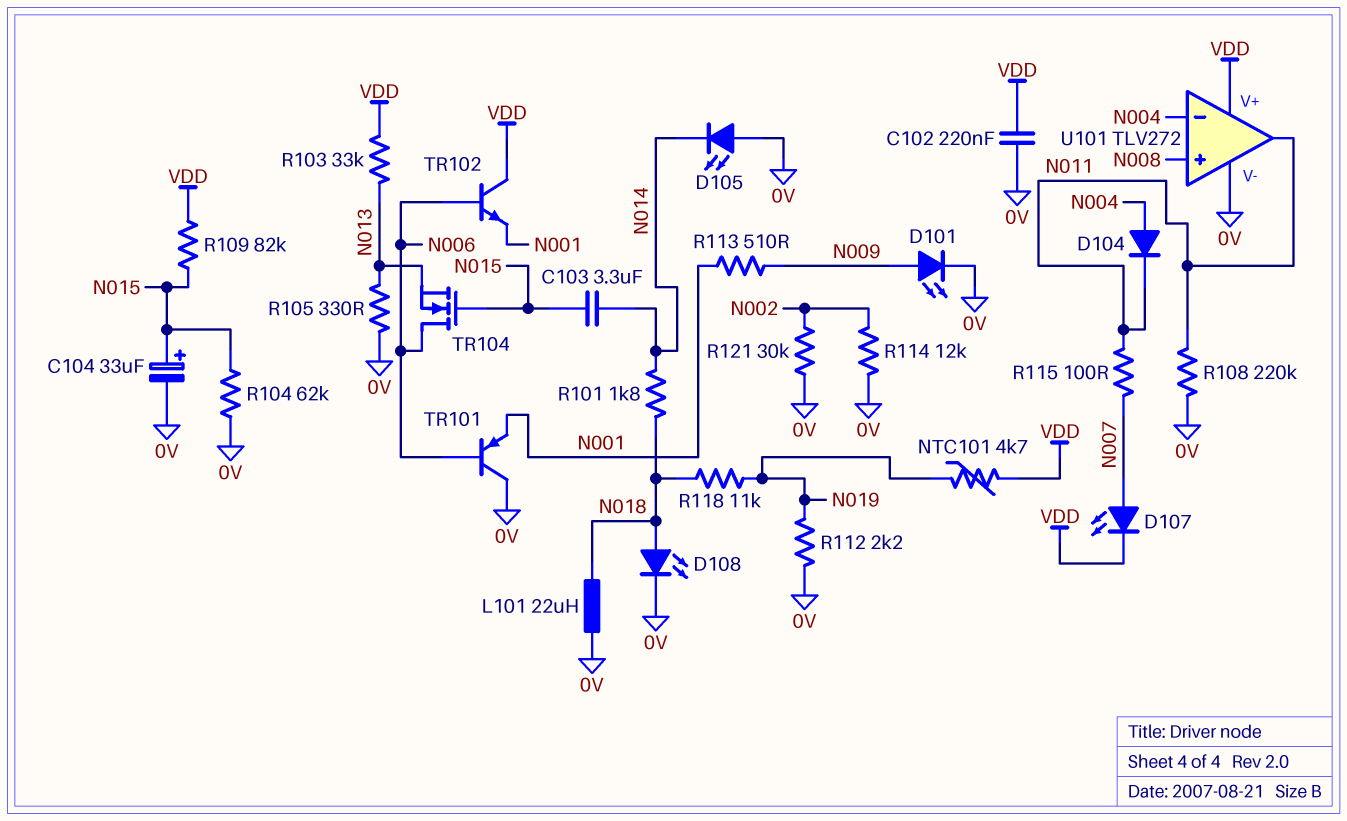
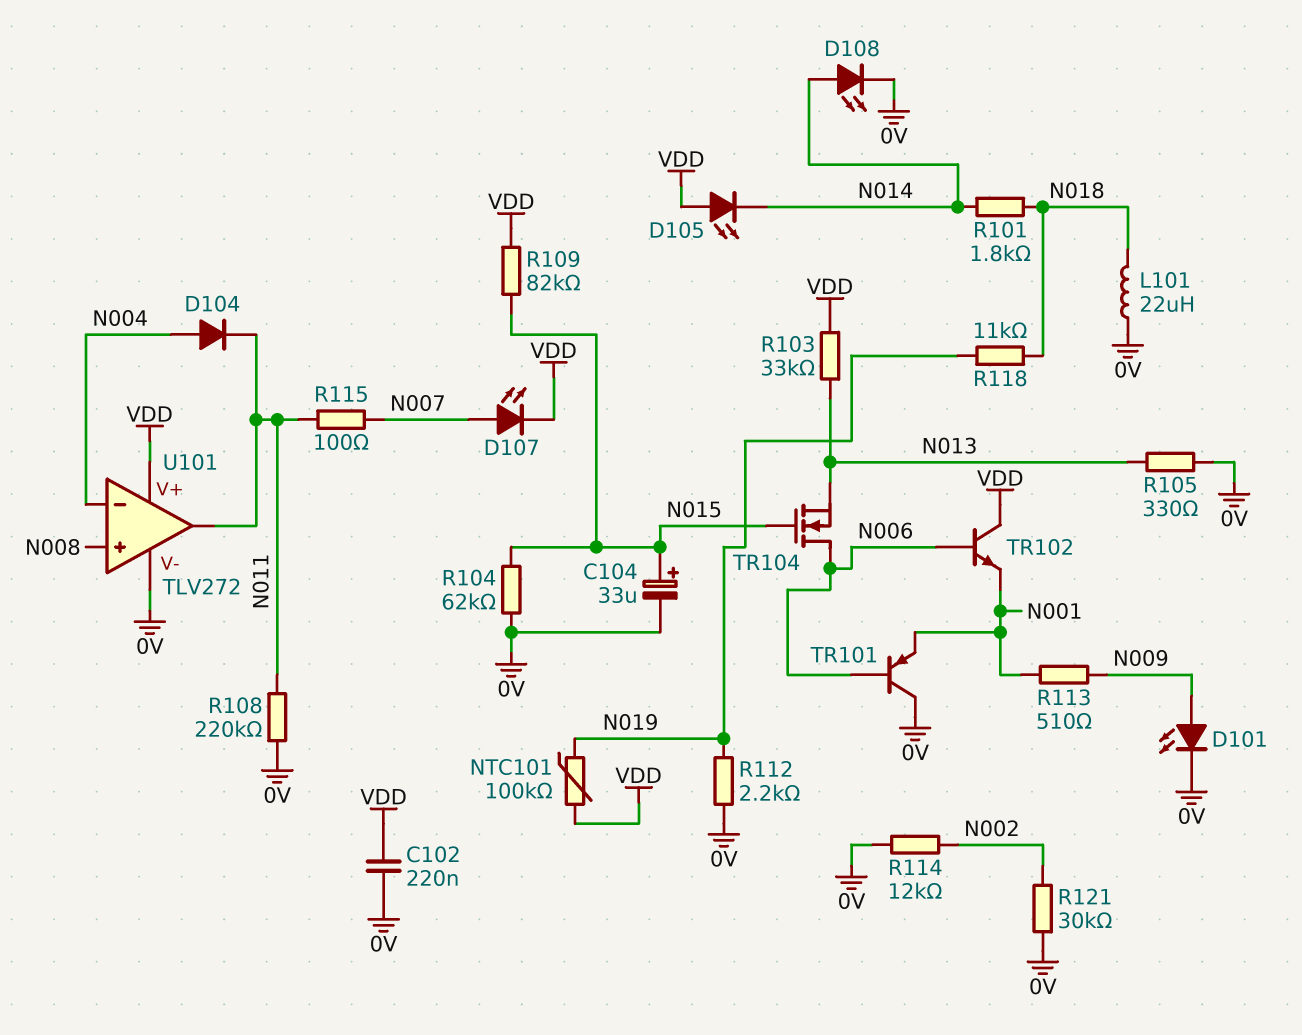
C103: 3.3uF (N014, N015) -> none
D105: LED (A 0V, K N014) -> LED (A VDD, K N014)
D108: LED (A N018, K 0V) -> LED (A N014, K 0V)
NTC101: 4.7k (N019, VDD) -> 100k (N019, VDD)

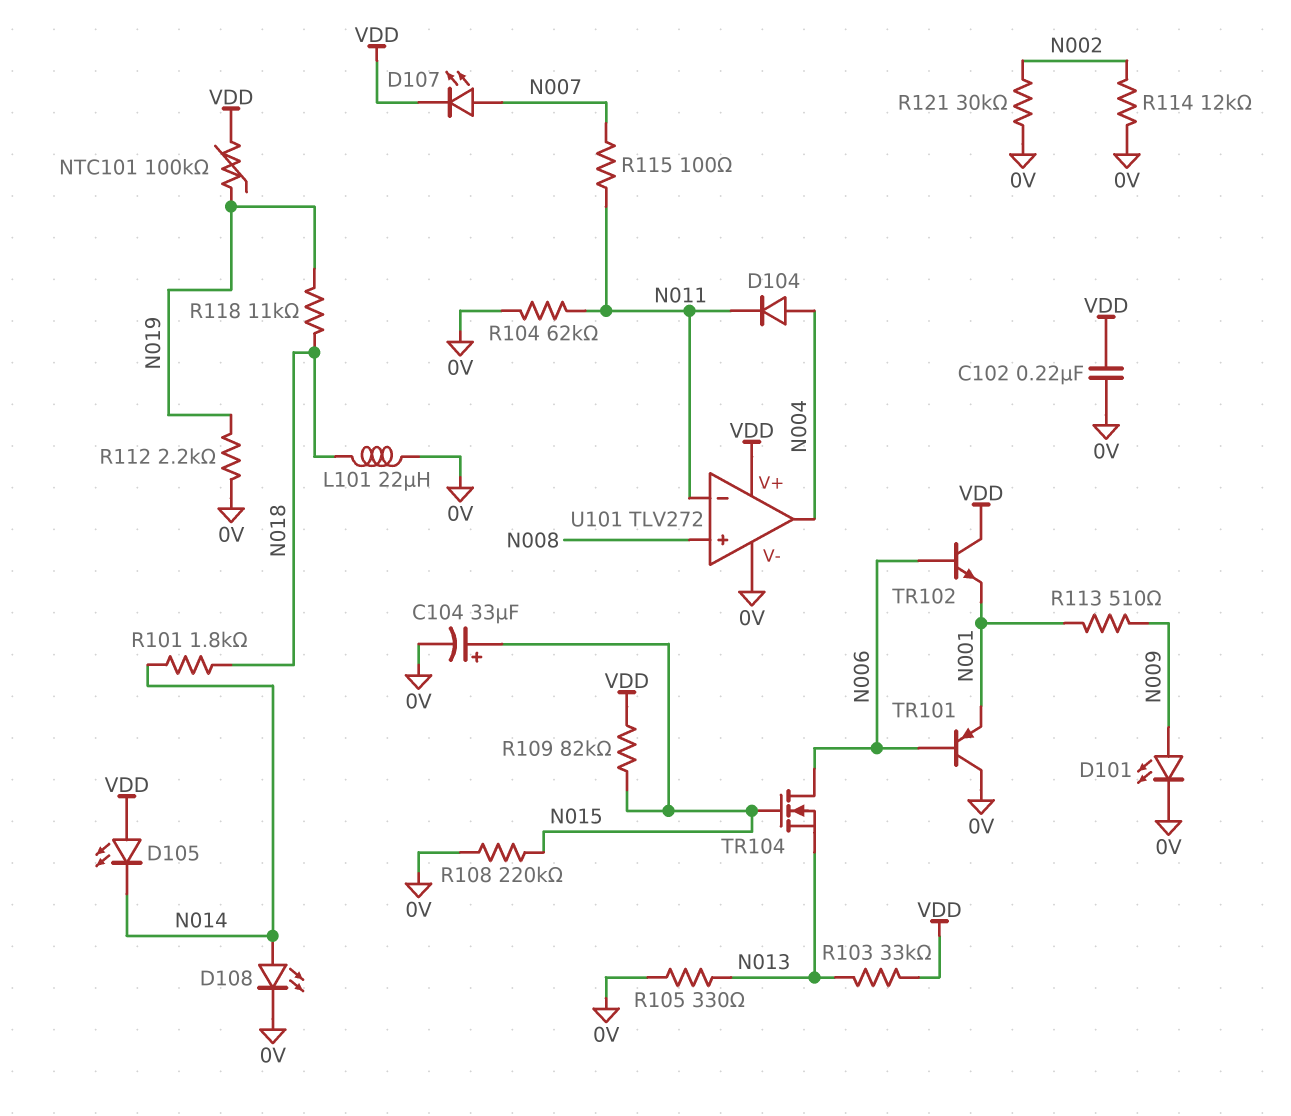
R104: 62k (0V, N015) -> 62k (0V, N011)
R108: 220k (0V, N011) -> 220k (0V, N015)
U101 pin in-: N004 -> N011
U101 pin out: N011 -> N004

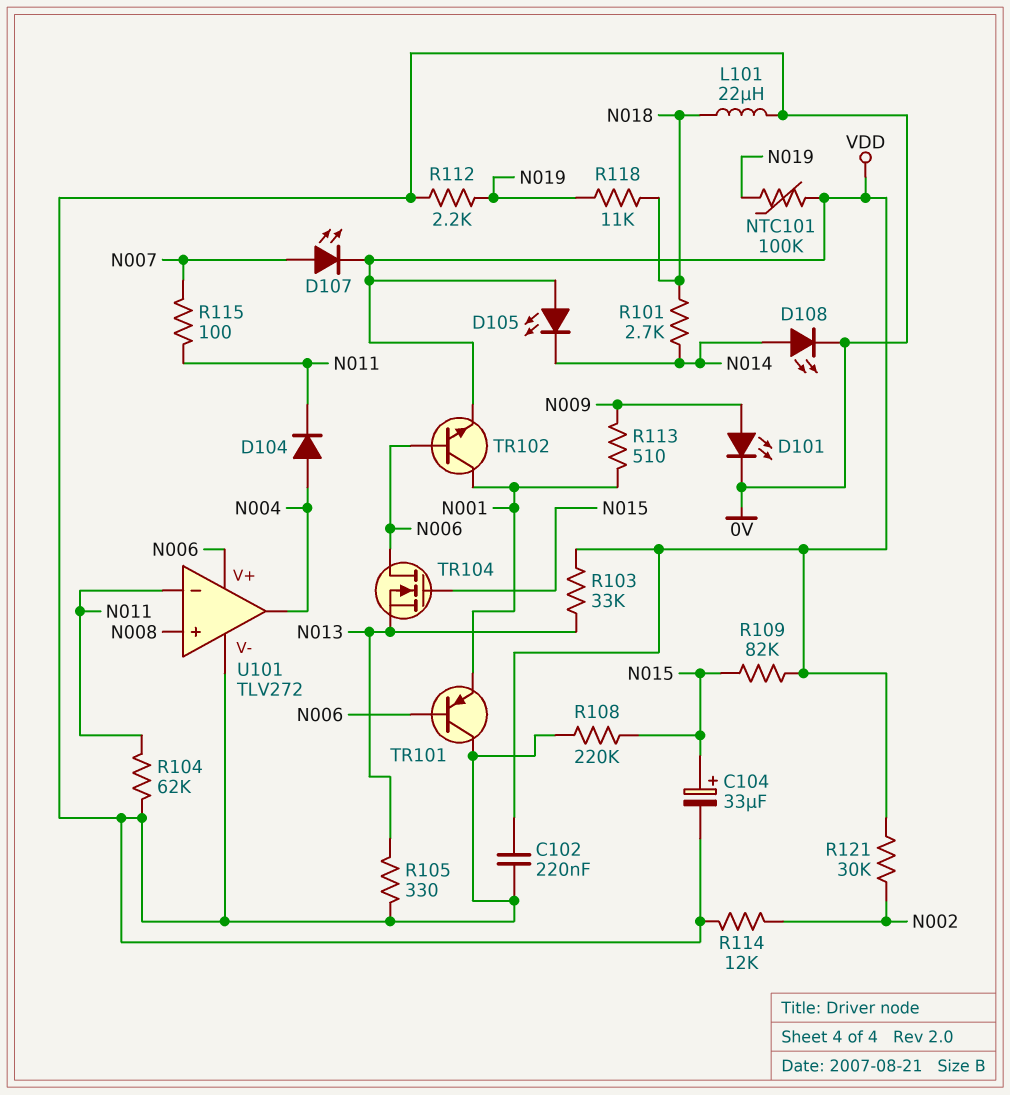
R101: 1.8k (N014, N018) -> 2.7k (N014, N018)
R121: 30k (0V, N002) -> 30k (N002, VDD)
TR102: NPN (B N006, C VDD, E N001) -> NPN (B N006, C N001, E VDD)
U101 pin V+: VDD -> N006

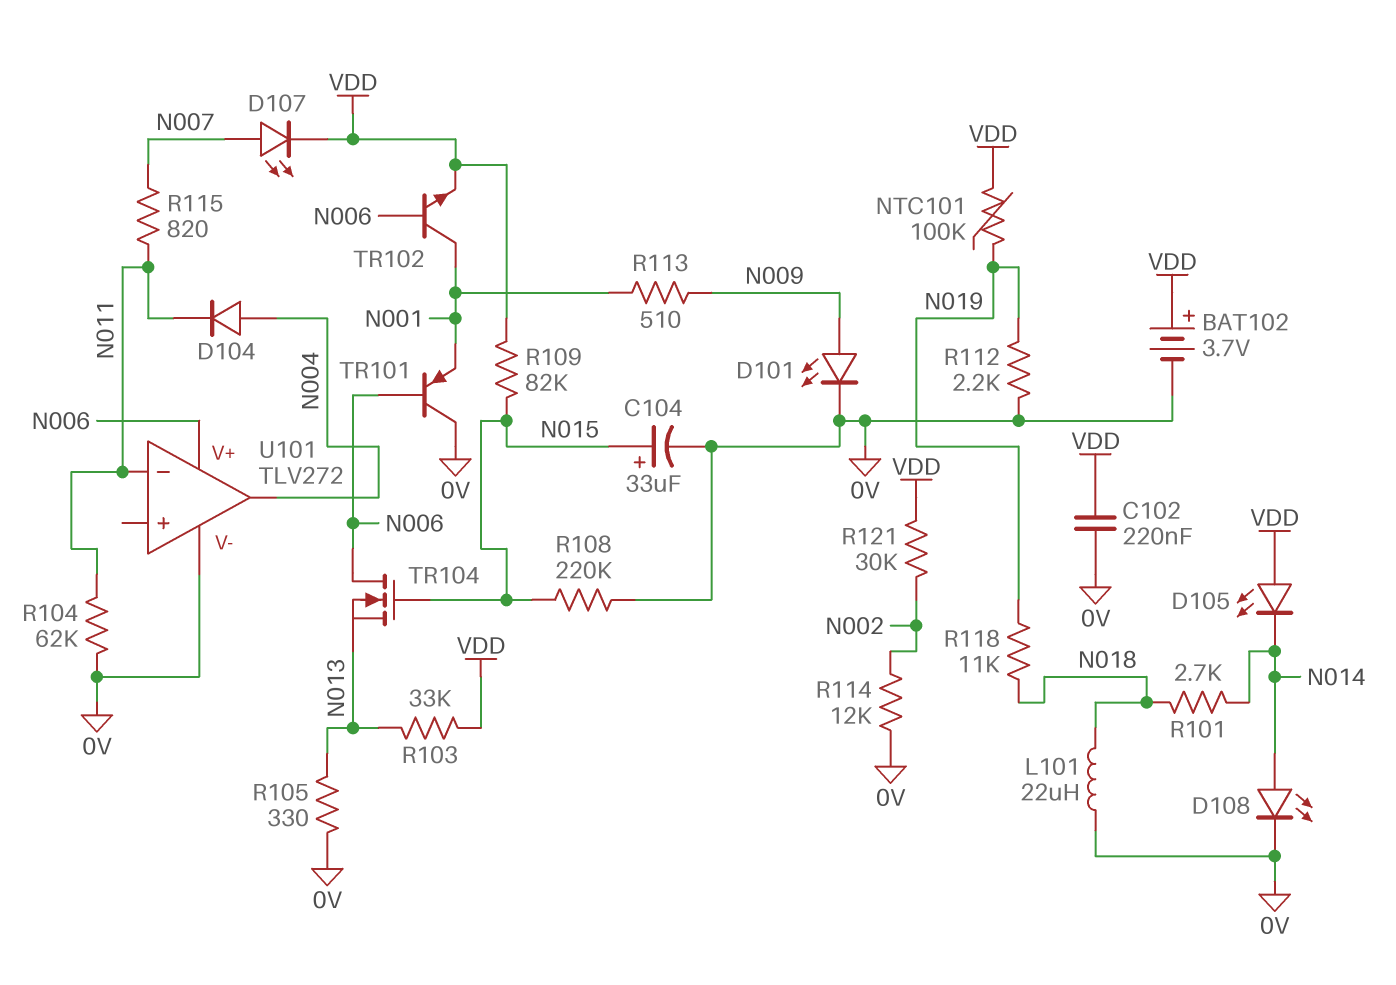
BAT102: none -> 3.7V (plus VDD, minus 0V)
R115: 100 (N007, N011) -> 820 (N007, N011)
U101 pin in+: N008 -> none

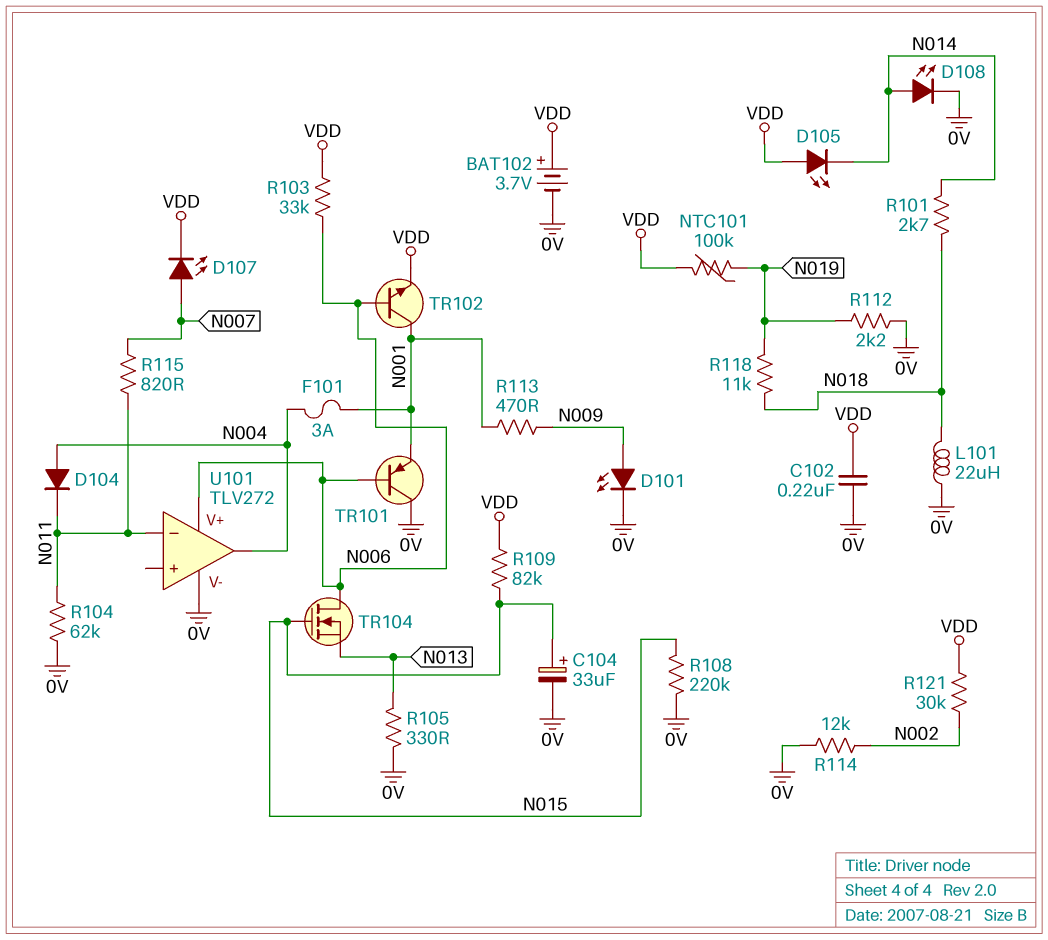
F101: none -> 3A (N001, N004)
R103: 33k (N013, VDD) -> 33k (N006, VDD)
R113: 510 (N001, N009) -> 470 (N001, N009)

